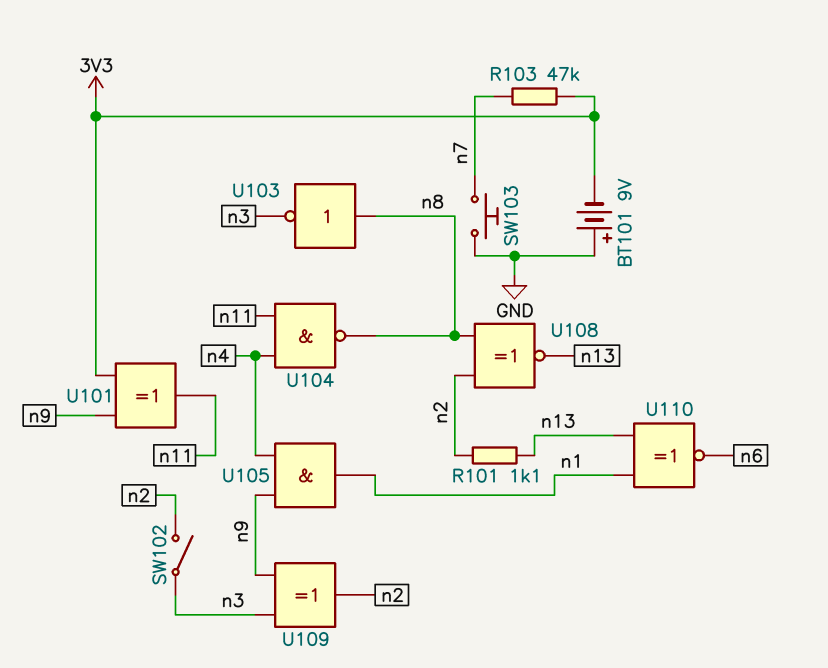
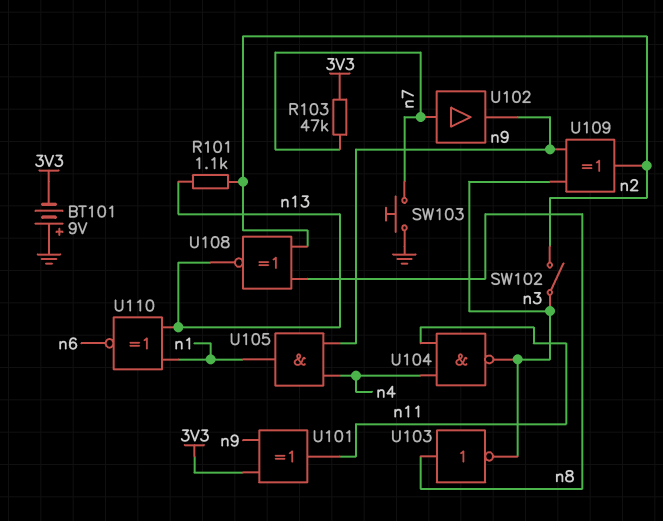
U102: none -> buffer (in n7, out n9)
U104: NAND (in n4, in n11, out n8) -> NAND (in n4, in n11, out n3)

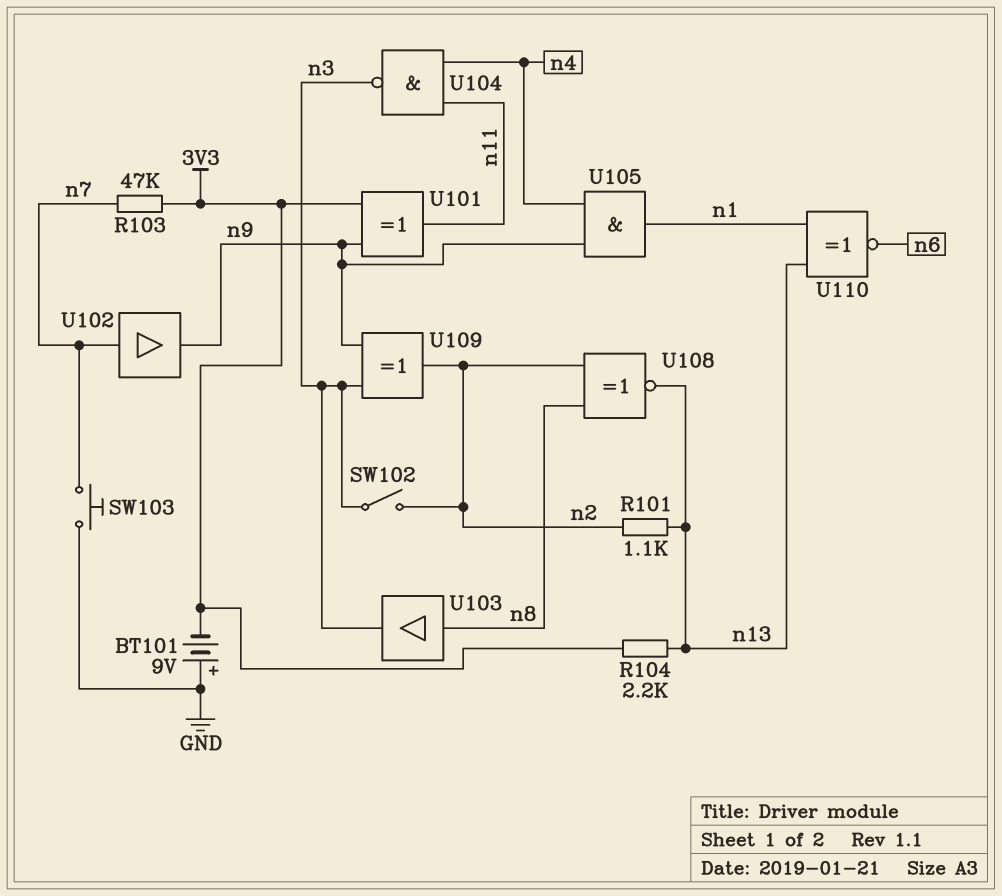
R104: none -> 2.2k (3V3, n13)
U103: NOT (in n8, out n3) -> buffer (in n8, out n3)

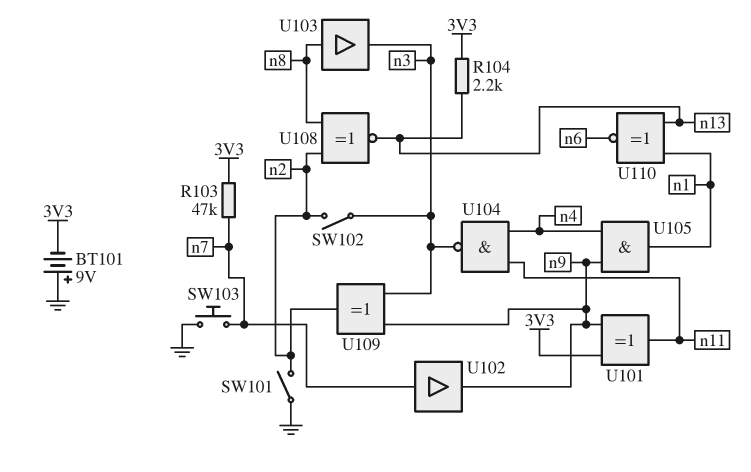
R101: 1.1k (n2, n13) -> none
SW101: none -> switch (GND, n2)

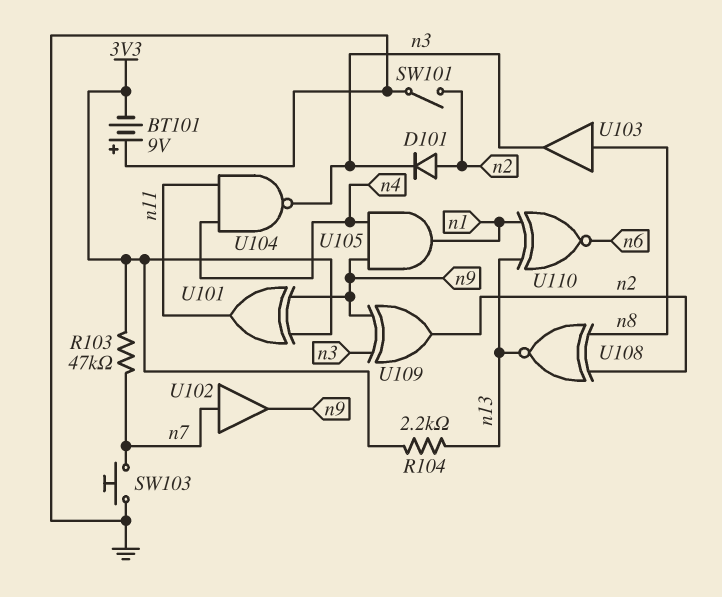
D101: none -> diode (A n2, K n3)
SW102: switch (n2, n3) -> none

